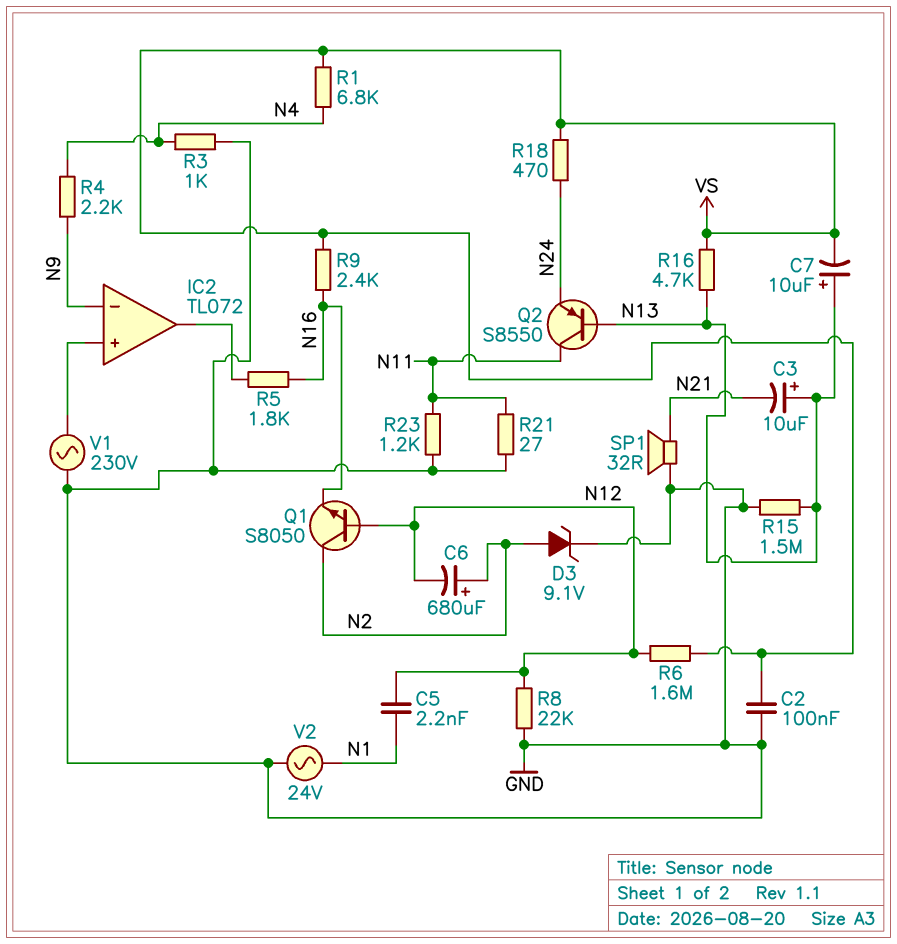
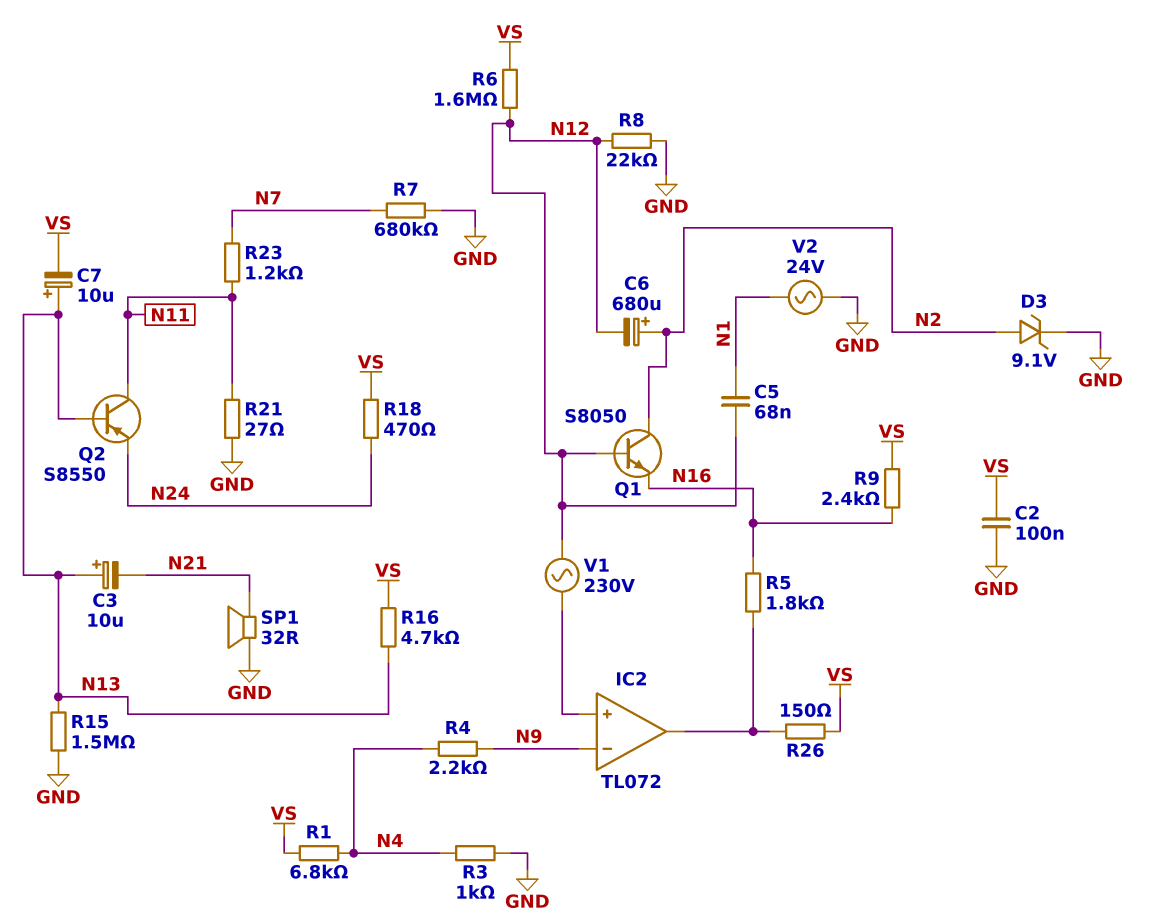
C5: 2.2nF (N1, N12) -> 68nF (N1, N12)
R7: none -> 680k (GND, N7)
R23: 1.2k (GND, N11) -> 1.2k (N7, N11)
R26: none -> 150 (IC2/out, VS)
V1: AC 230V (GND, IC2/in+) -> AC 230V (IC2/in+, N12)

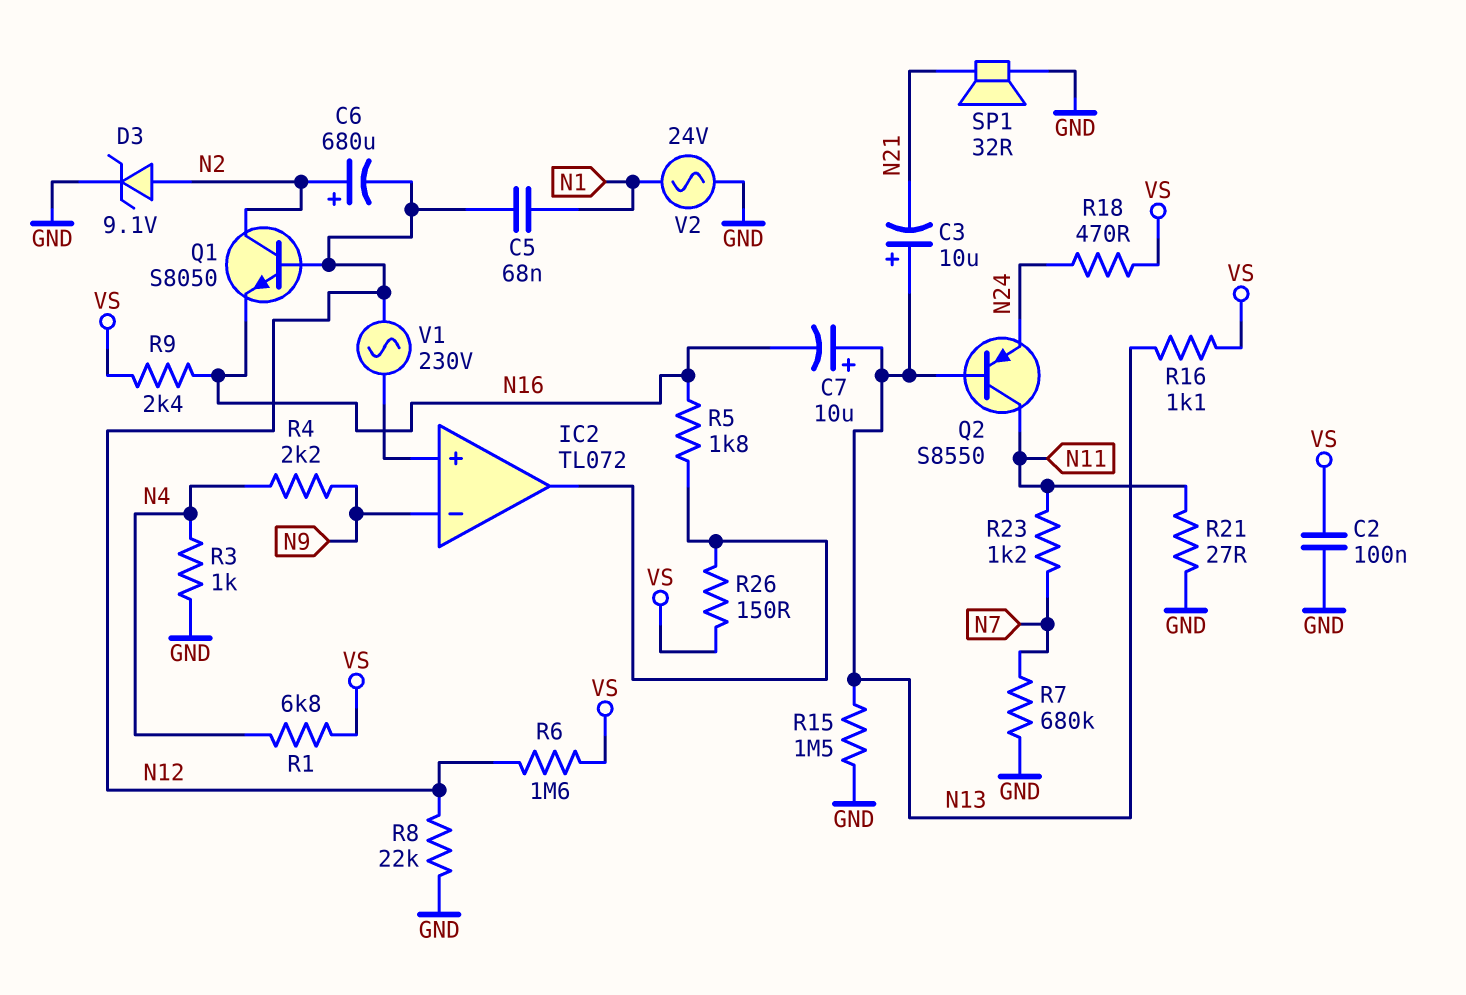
C7: 10uF (plus N13, minus VS) -> 10uF (plus N13, minus N16)
R16: 4.7k (N13, VS) -> 1.1k (N13, VS)

